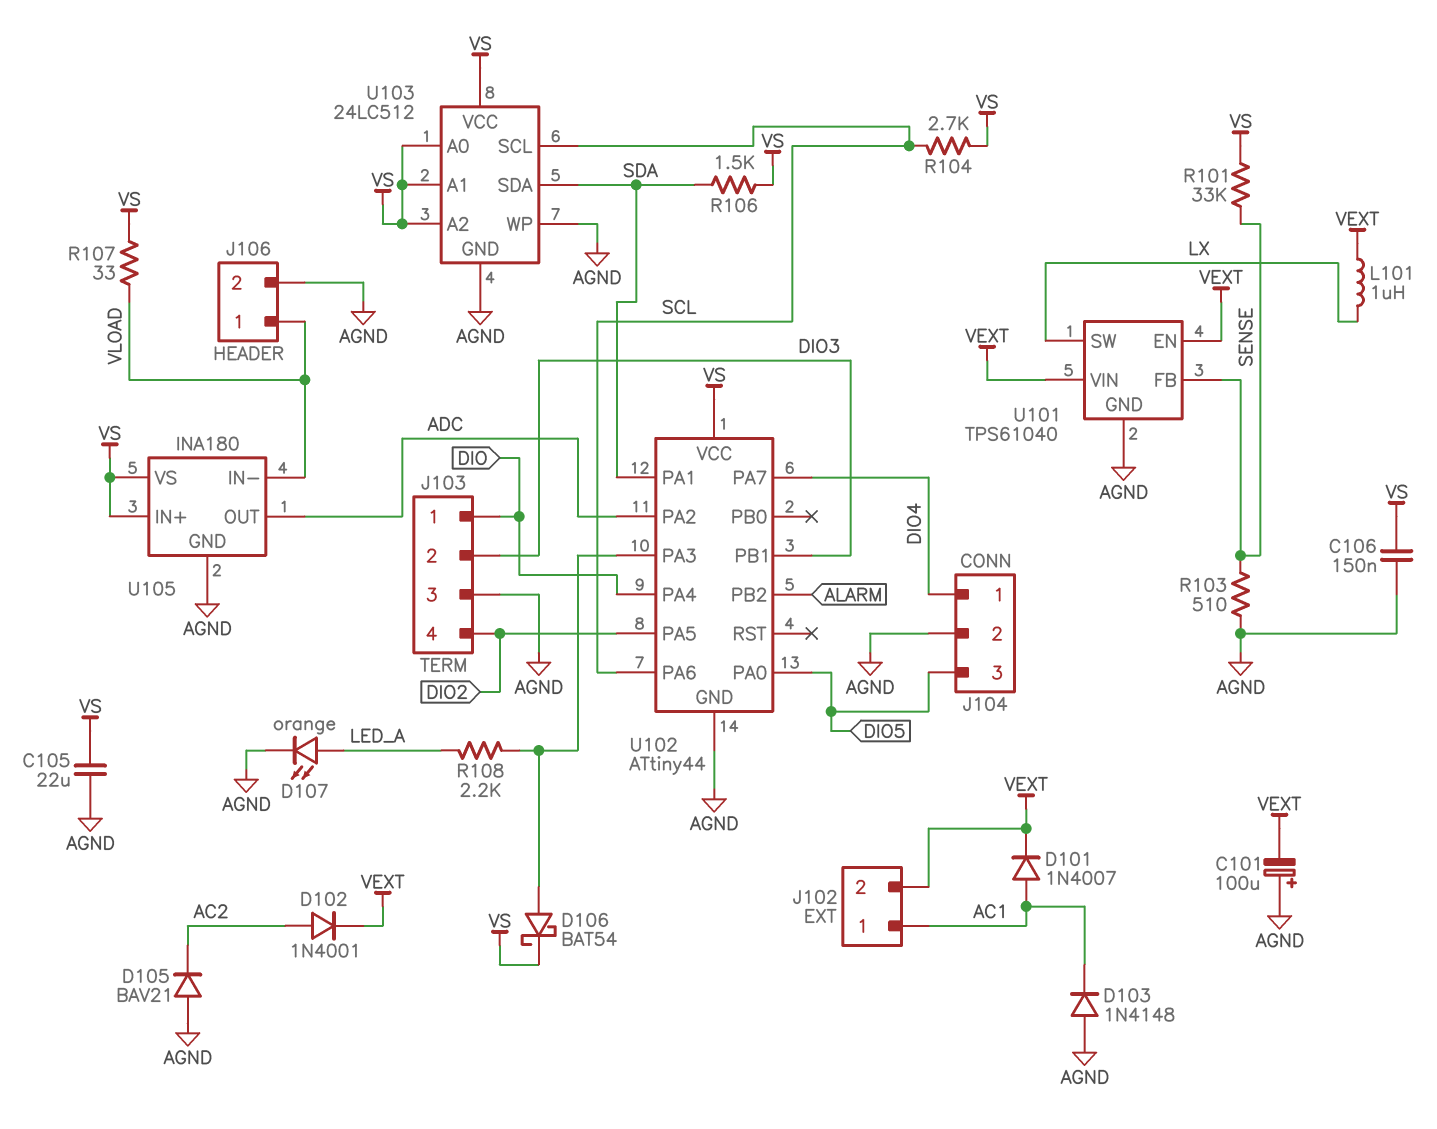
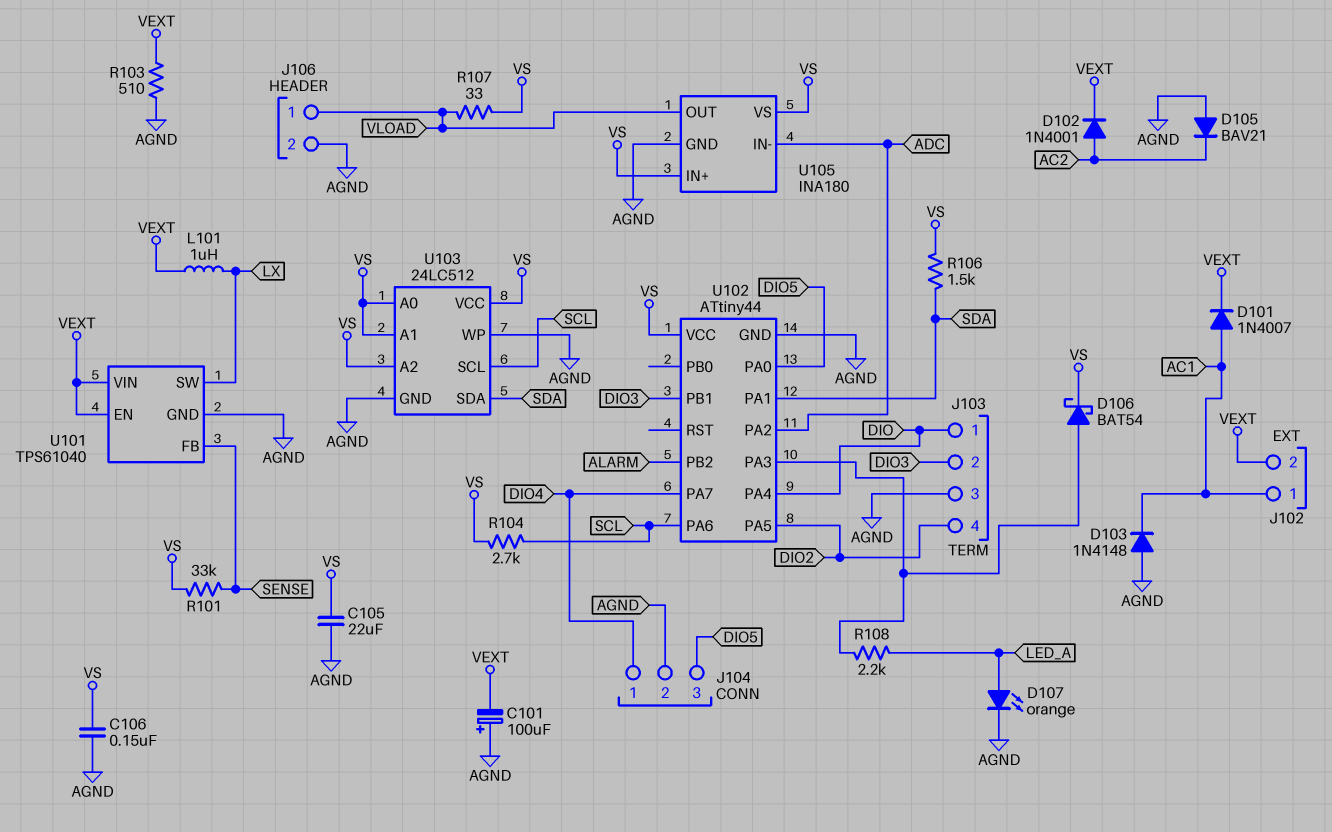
R103: 510 (AGND, SENSE) -> 510 (AGND, VEXT)
U105 pin IN-: VLOAD -> ADC
U105 pin OUT: ADC -> VLOAD

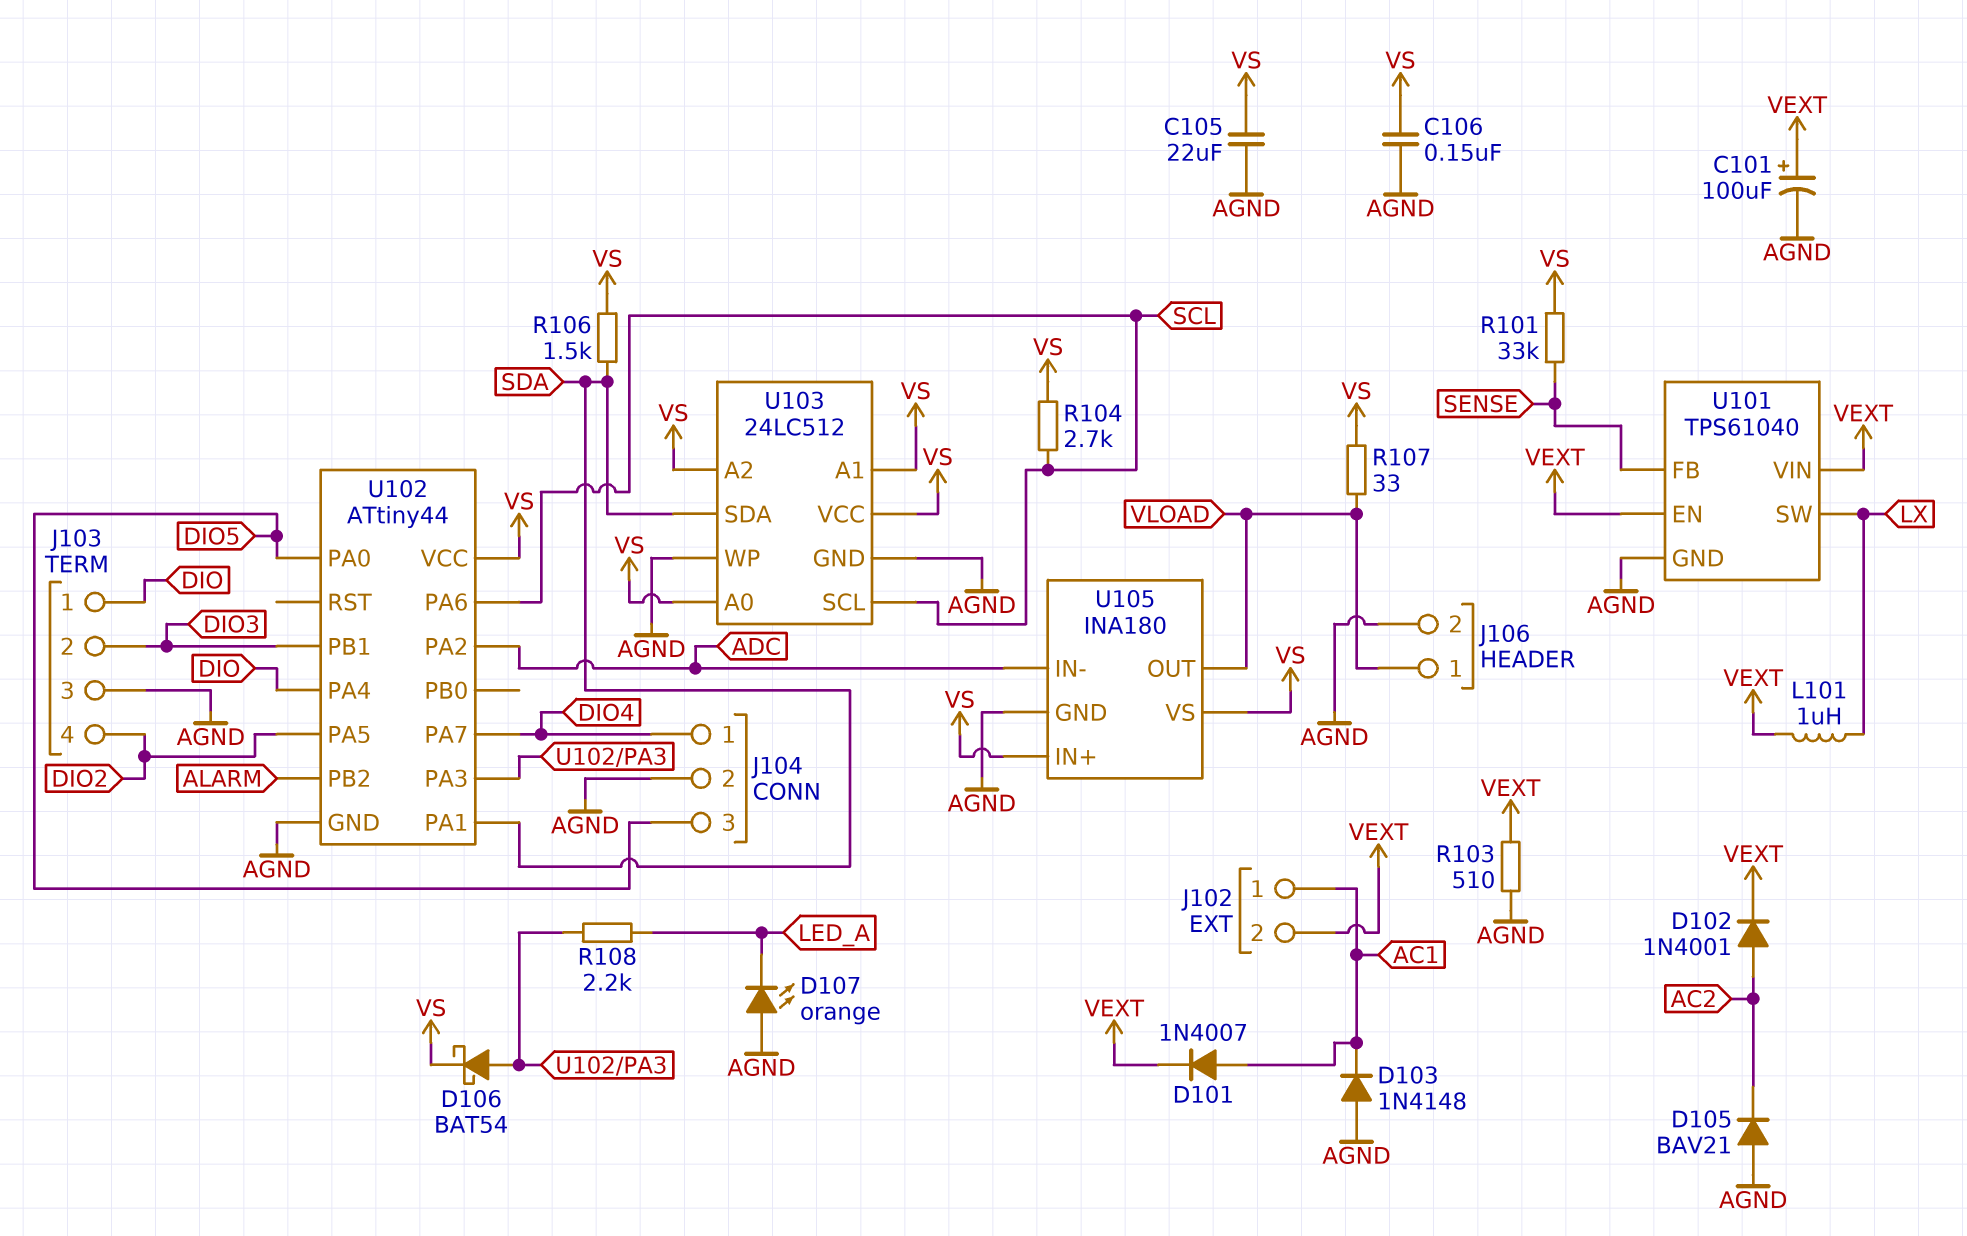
C101: 100uF (plus AGND, minus VEXT) -> 100uF (plus VEXT, minus AGND)
D107: LED orange (A LED_A, K AGND) -> LED orange (A AGND, K LED_A)

